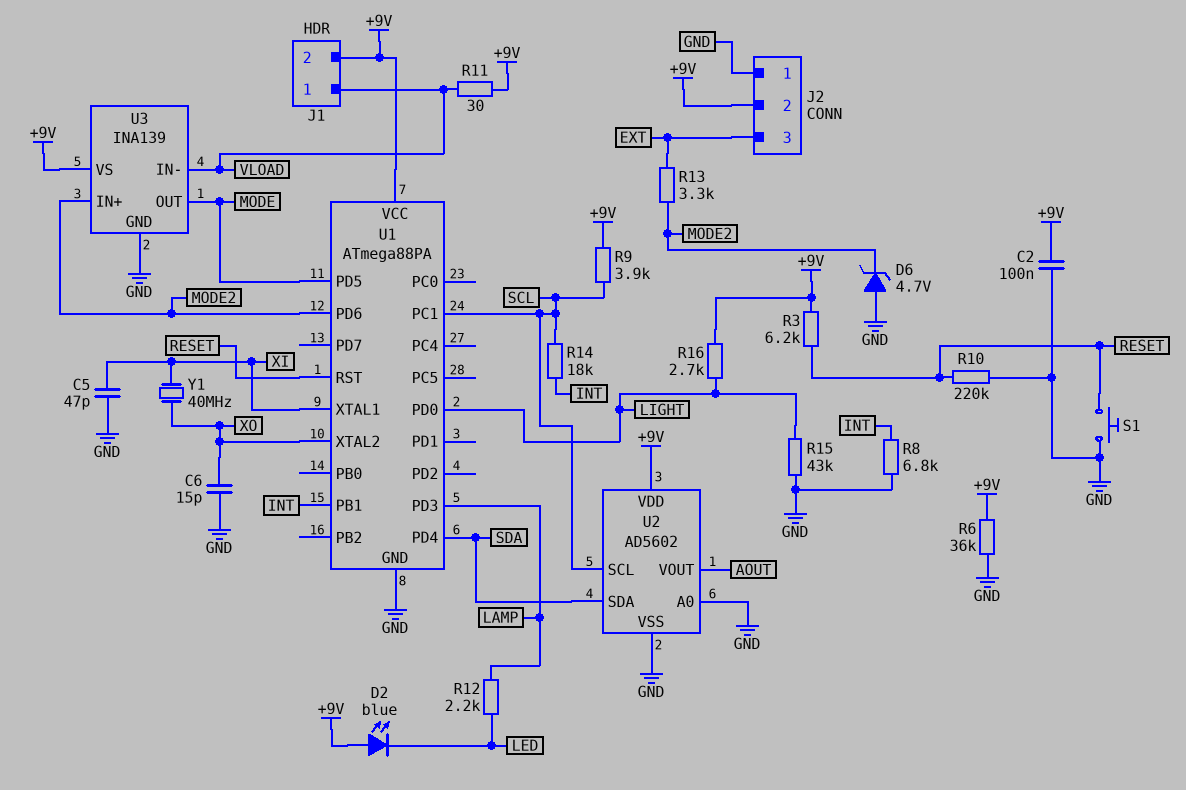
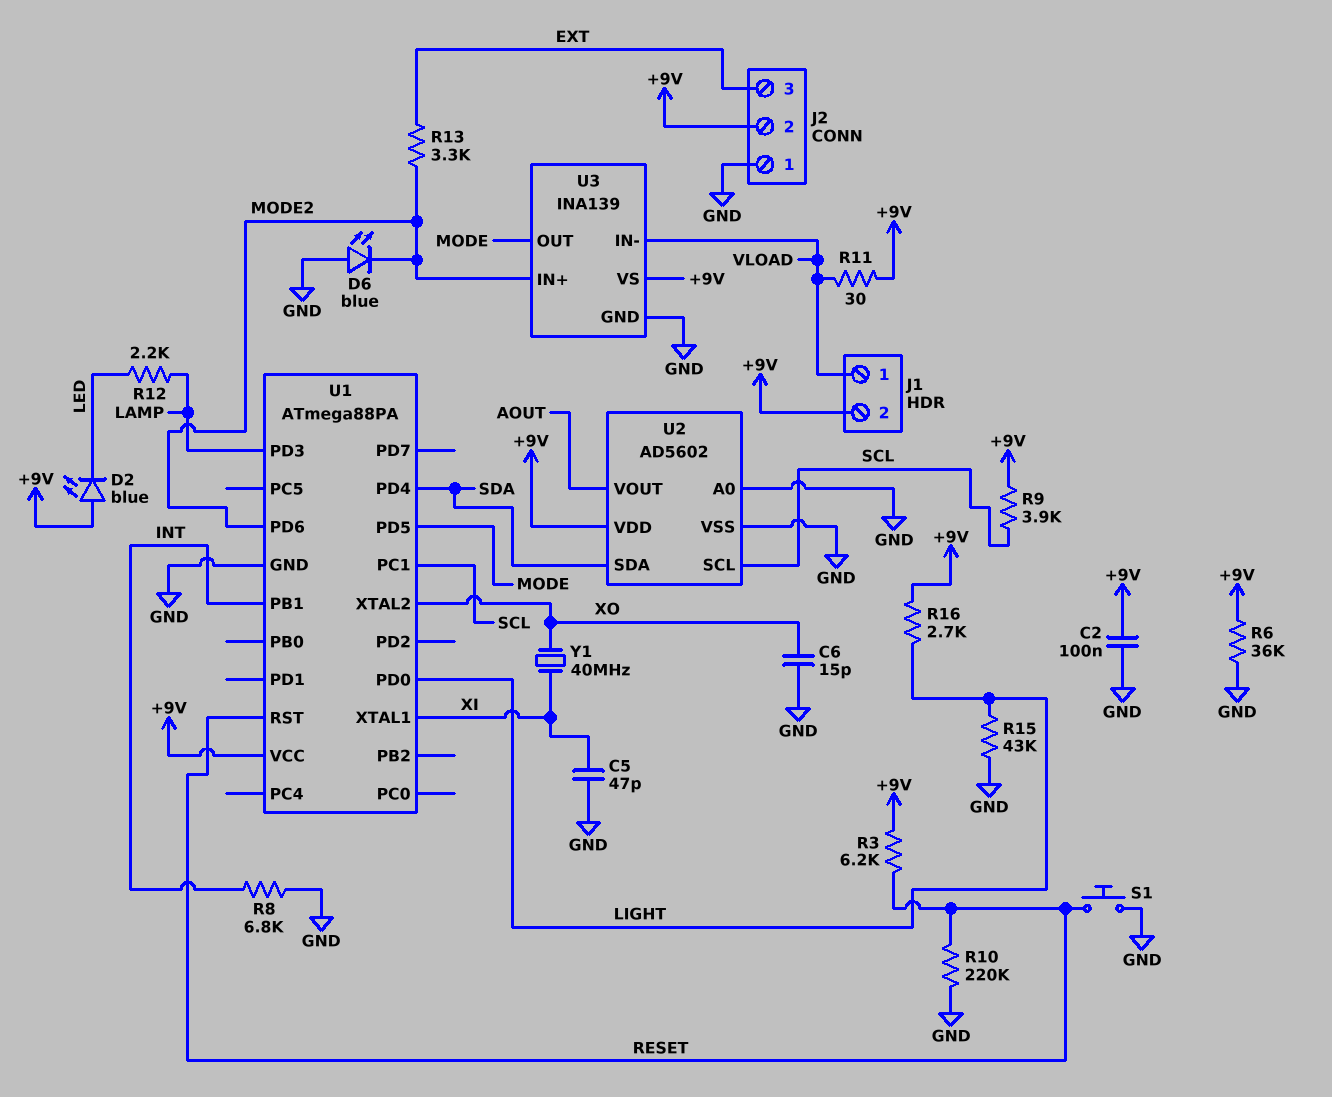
D6: zener 4.7V (A GND, K MODE2) -> LED blue (A GND, K MODE2)
R14: 18k (INT, SCL) -> none

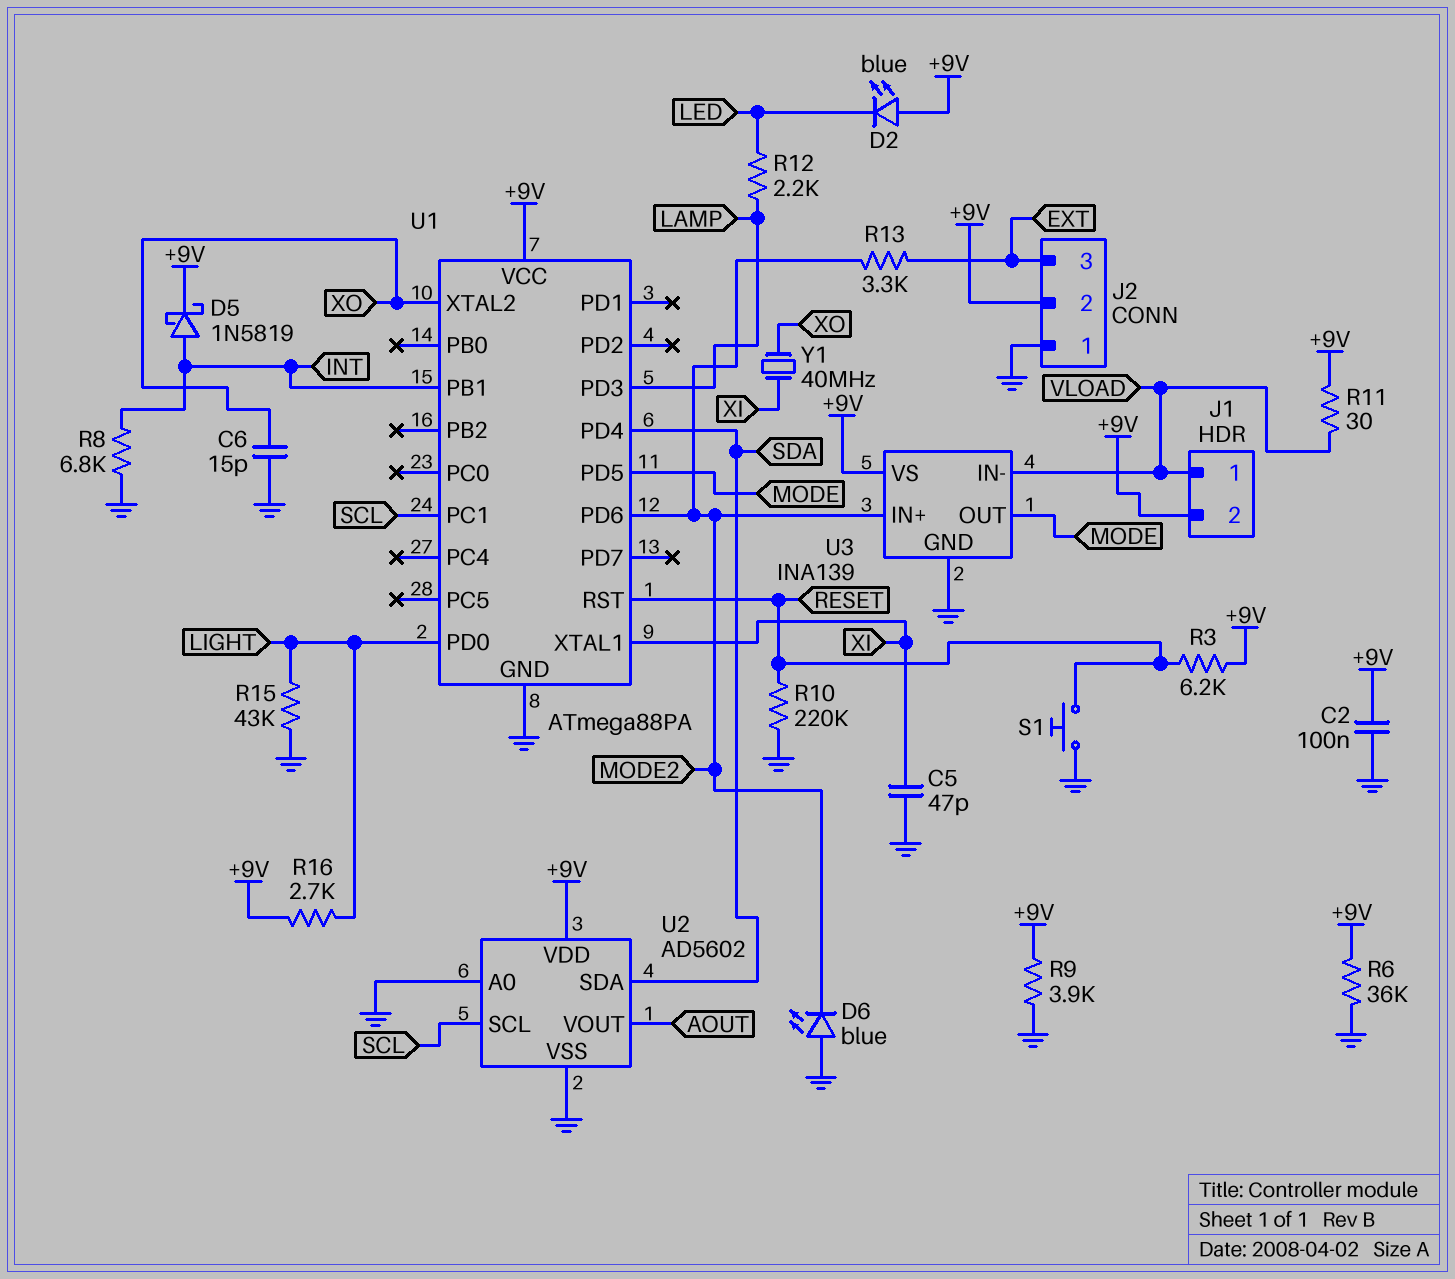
D5: none -> schottky 1N5819 (A INT, K +9V)
R9: 3.9k (+9V, SCL) -> 3.9k (+9V, GND)

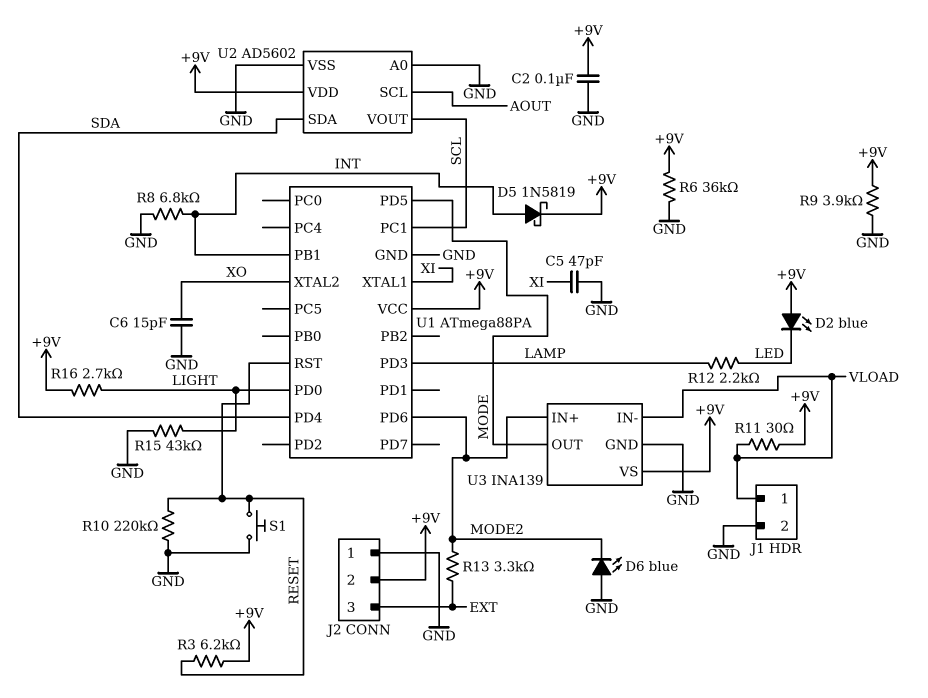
J1 pin 2: +9V -> GND
U2 pin SCL: SCL -> AOUT
U2 pin VOUT: AOUT -> SCL
Y1: 40MHz (XI, XO) -> none

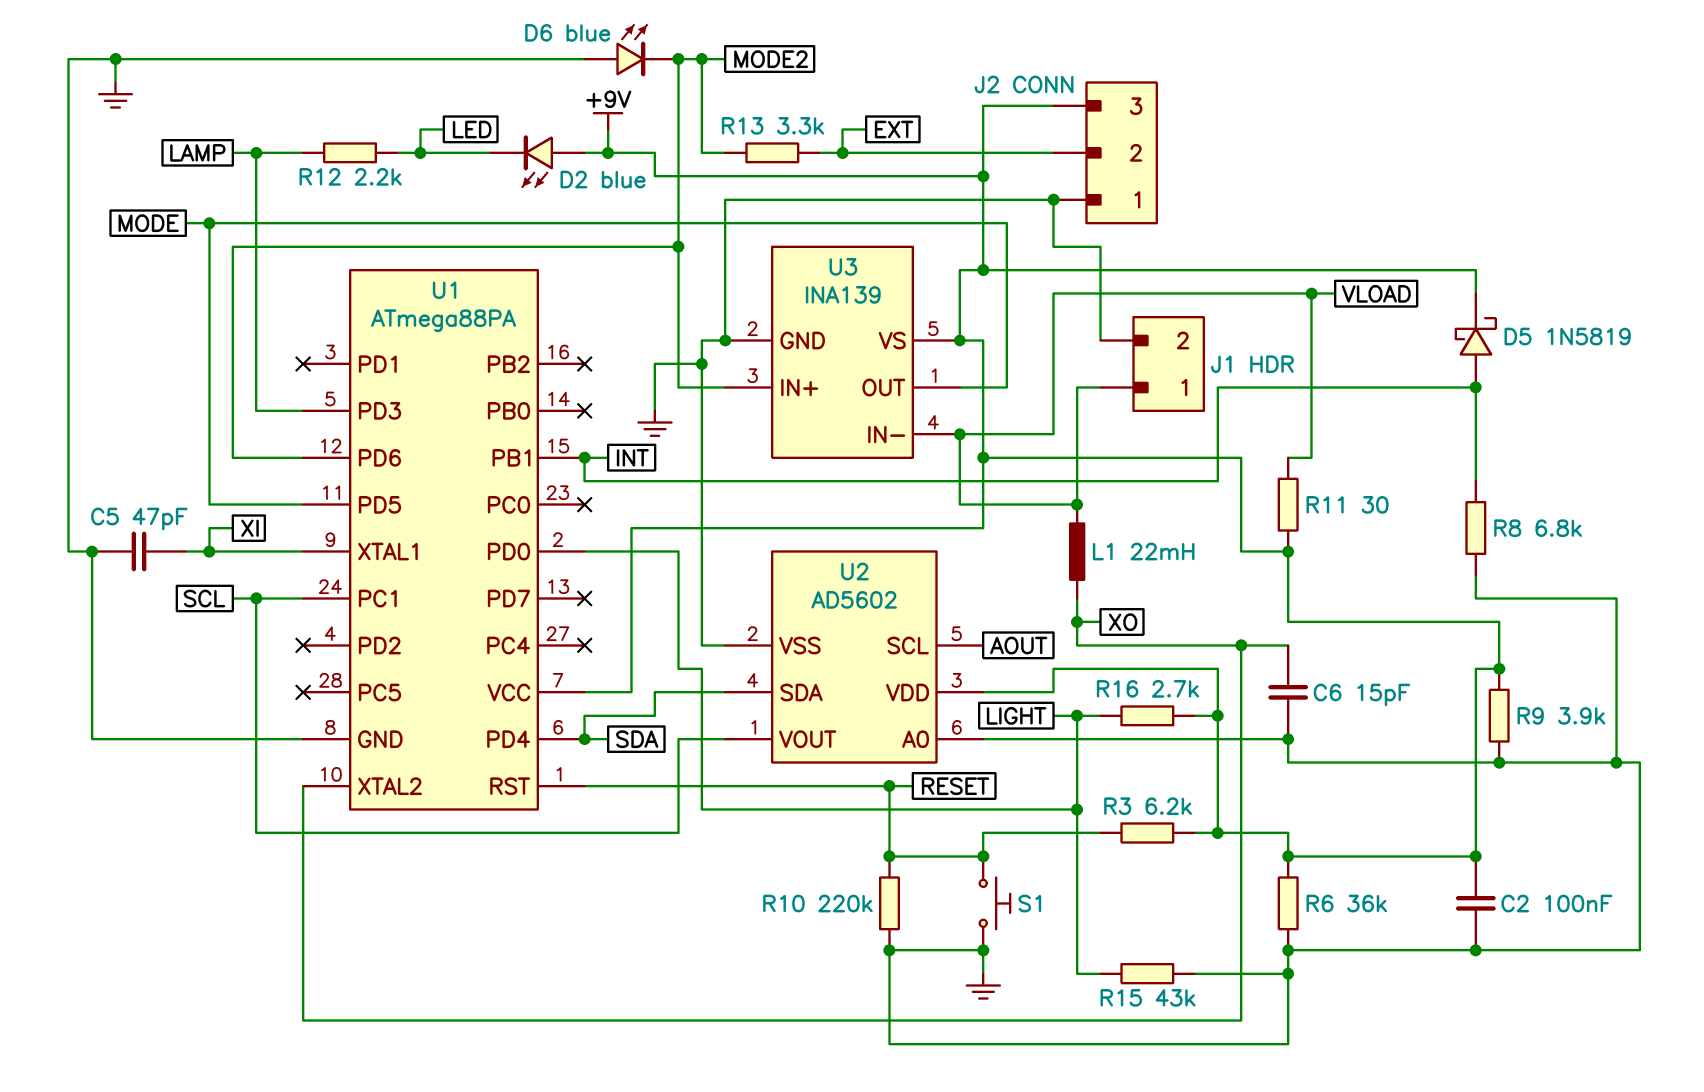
J2 pin 2: +9V -> EXT
J2 pin 3: EXT -> +9V
L1: none -> 22mH (VLOAD, XO)

